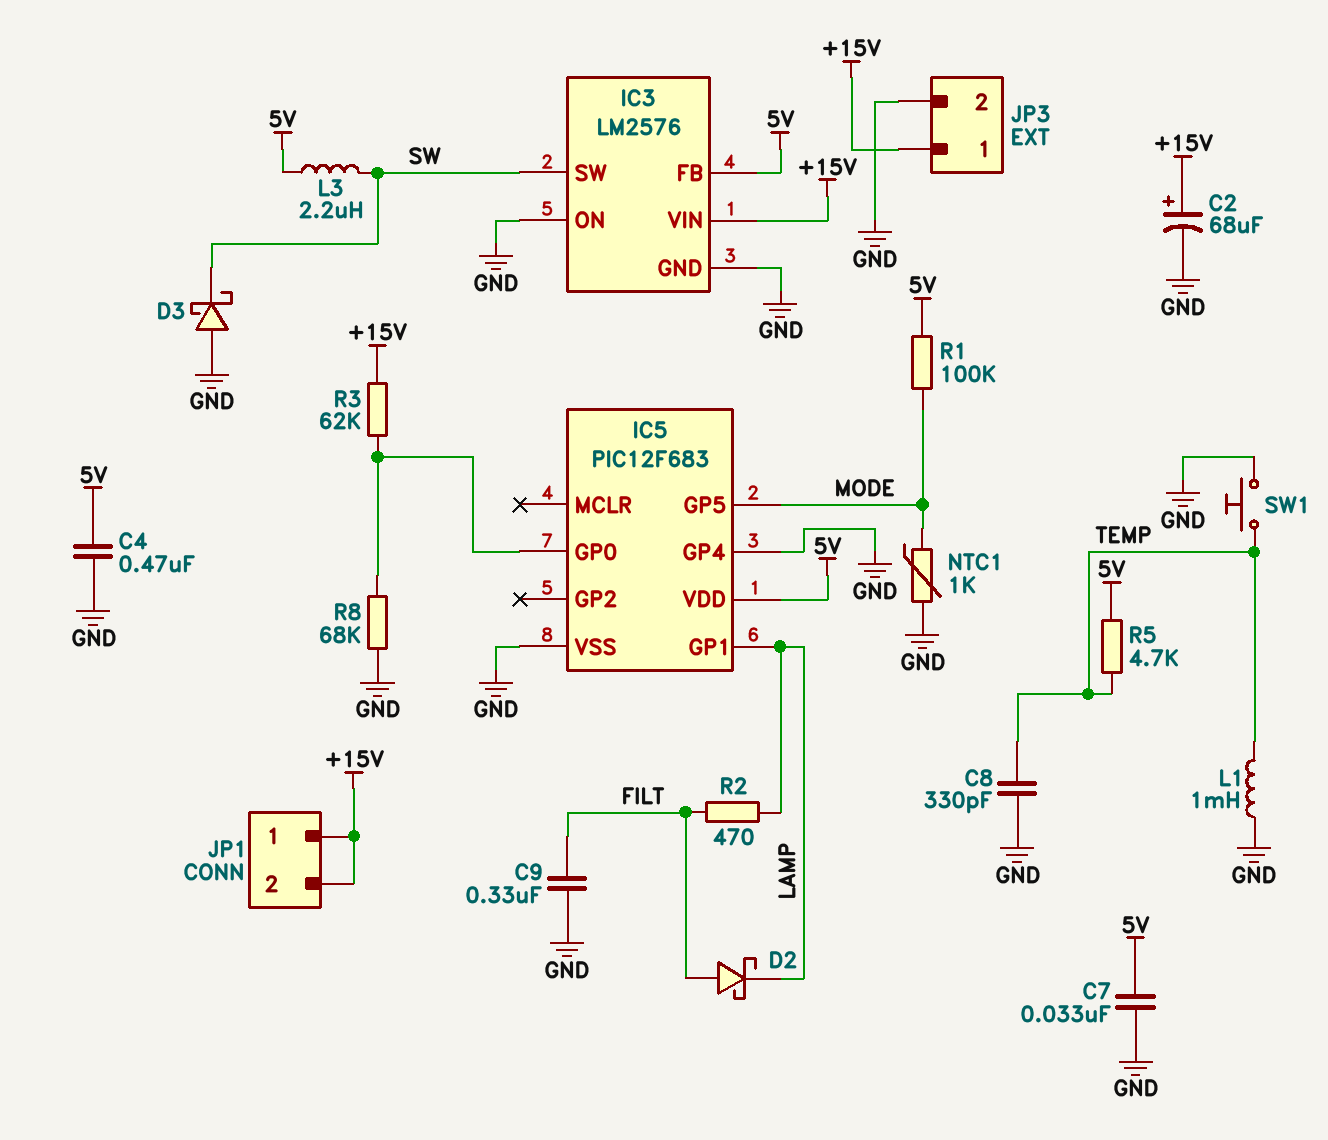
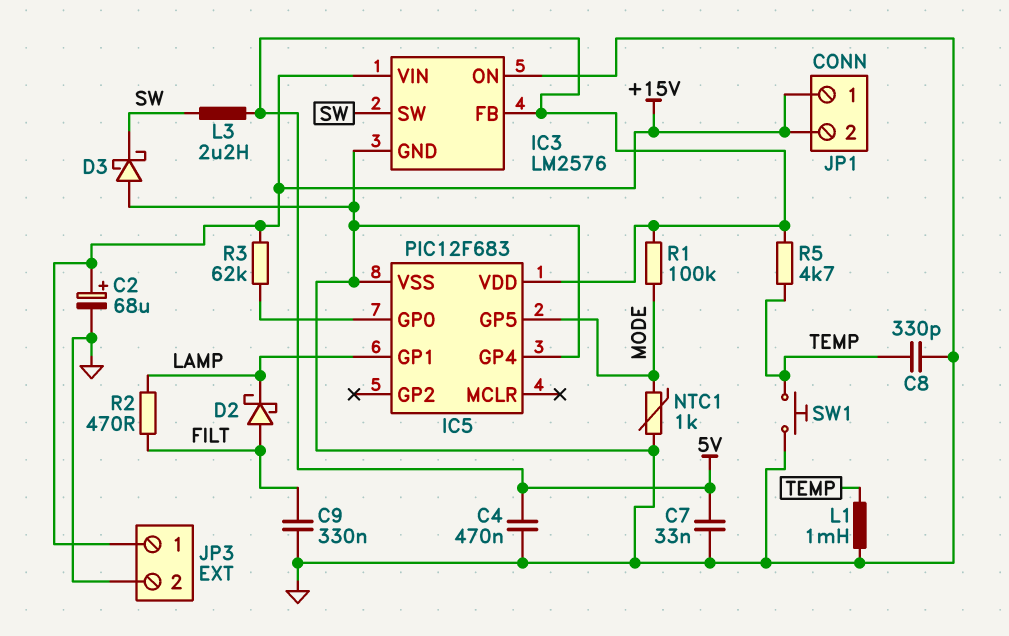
R8: 68k (GND, IC5/GP0) -> none

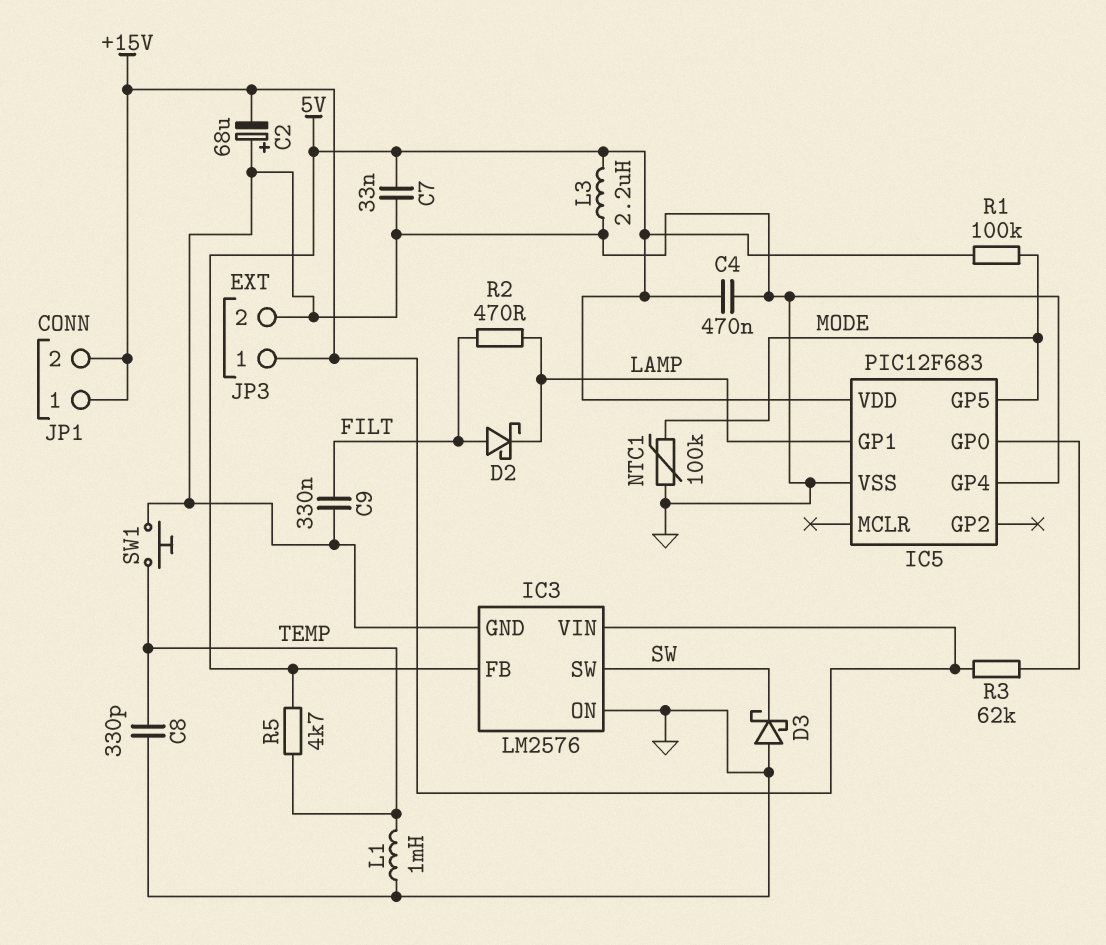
C2: 68uF (plus +15V, minus GND) -> 68uF (plus GND, minus +15V)
L3: 2.2uH (5V, SW) -> 2.2uH (5V, GND)
NTC1: 1k (GND, MODE) -> 100k (GND, MODE)

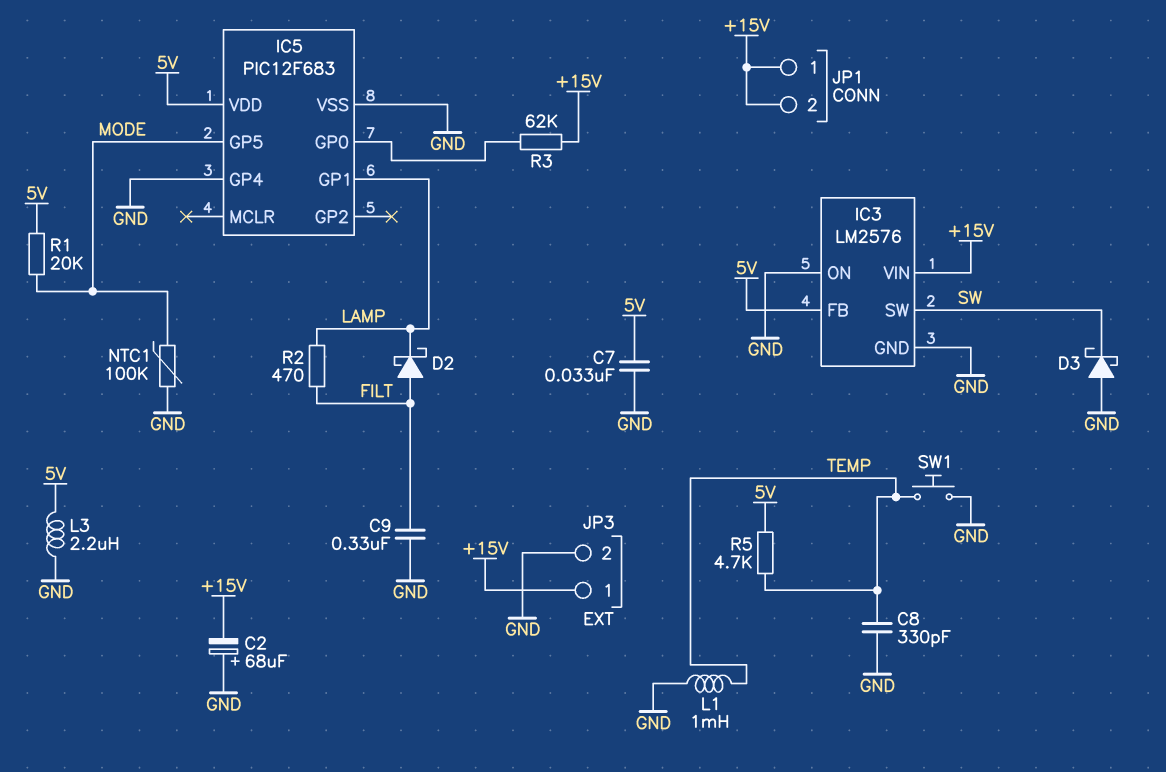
C4: 470nF (5V, GND) -> none
R1: 100k (5V, MODE) -> 20k (5V, MODE)

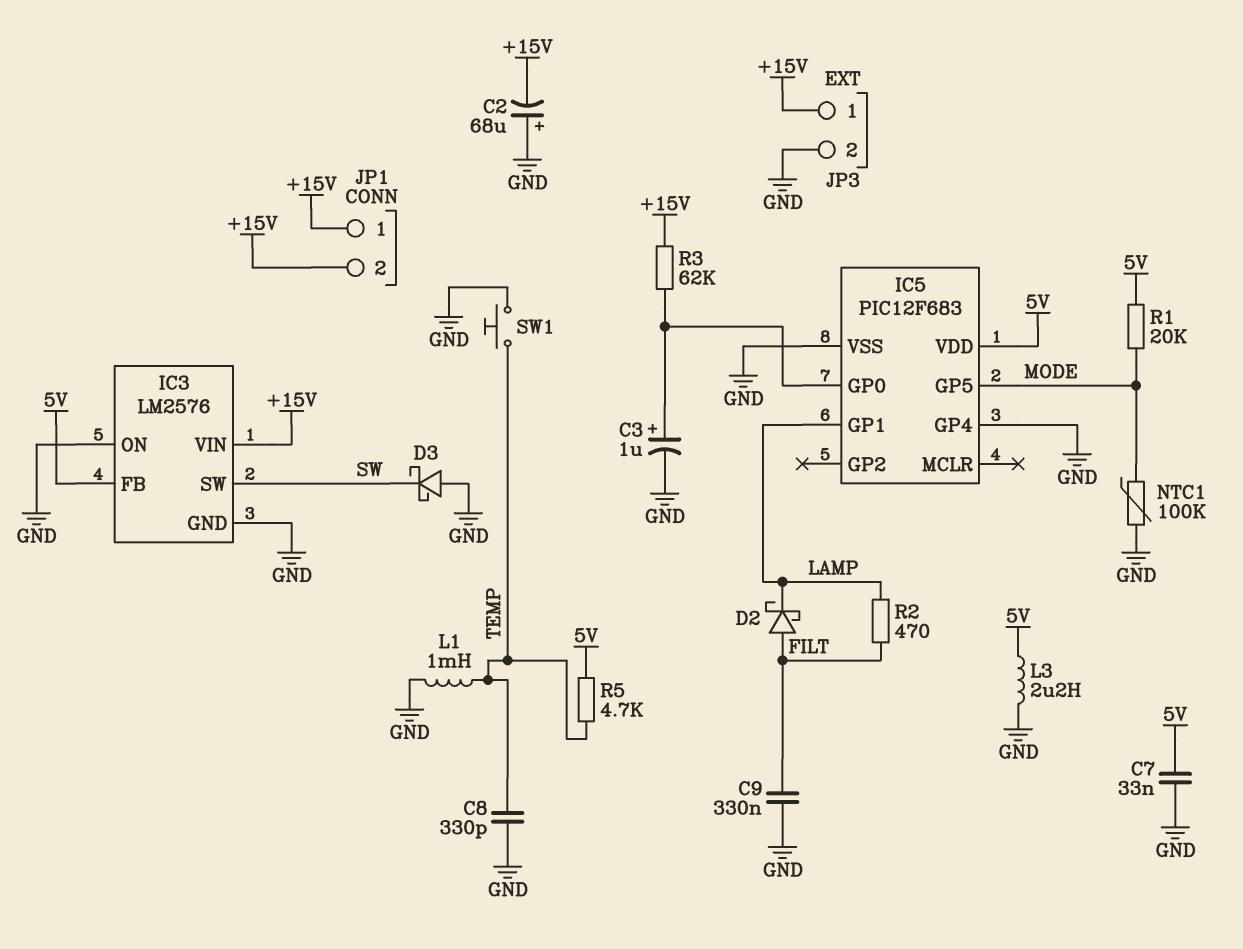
C3: none -> 1uF (plus IC5/GP0, minus GND)

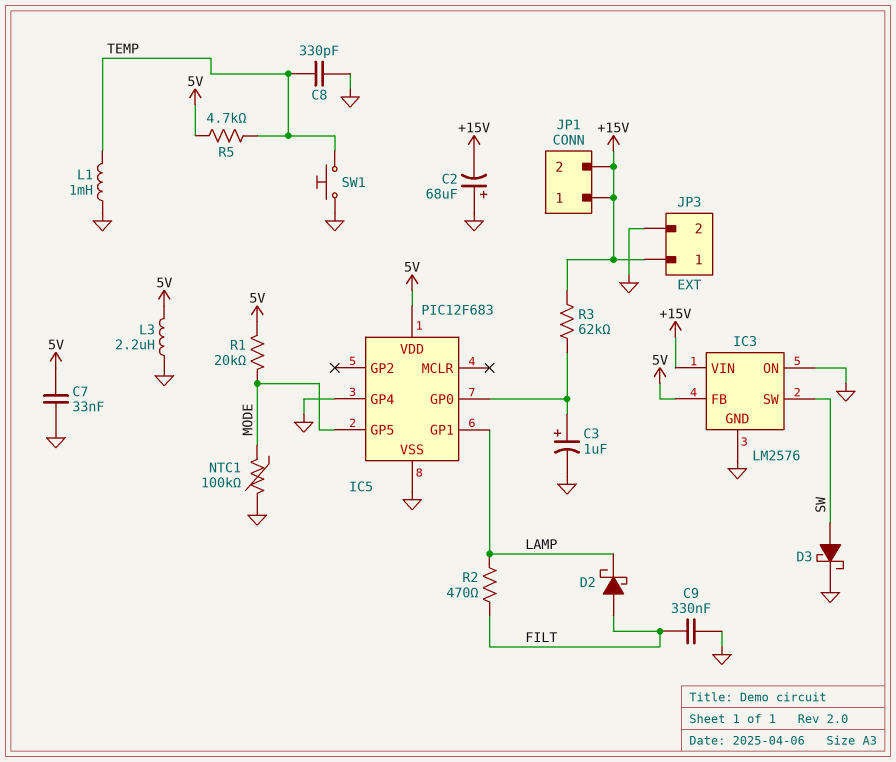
D3: schottky (A GND, K SW) -> schottky (A SW, K GND)

